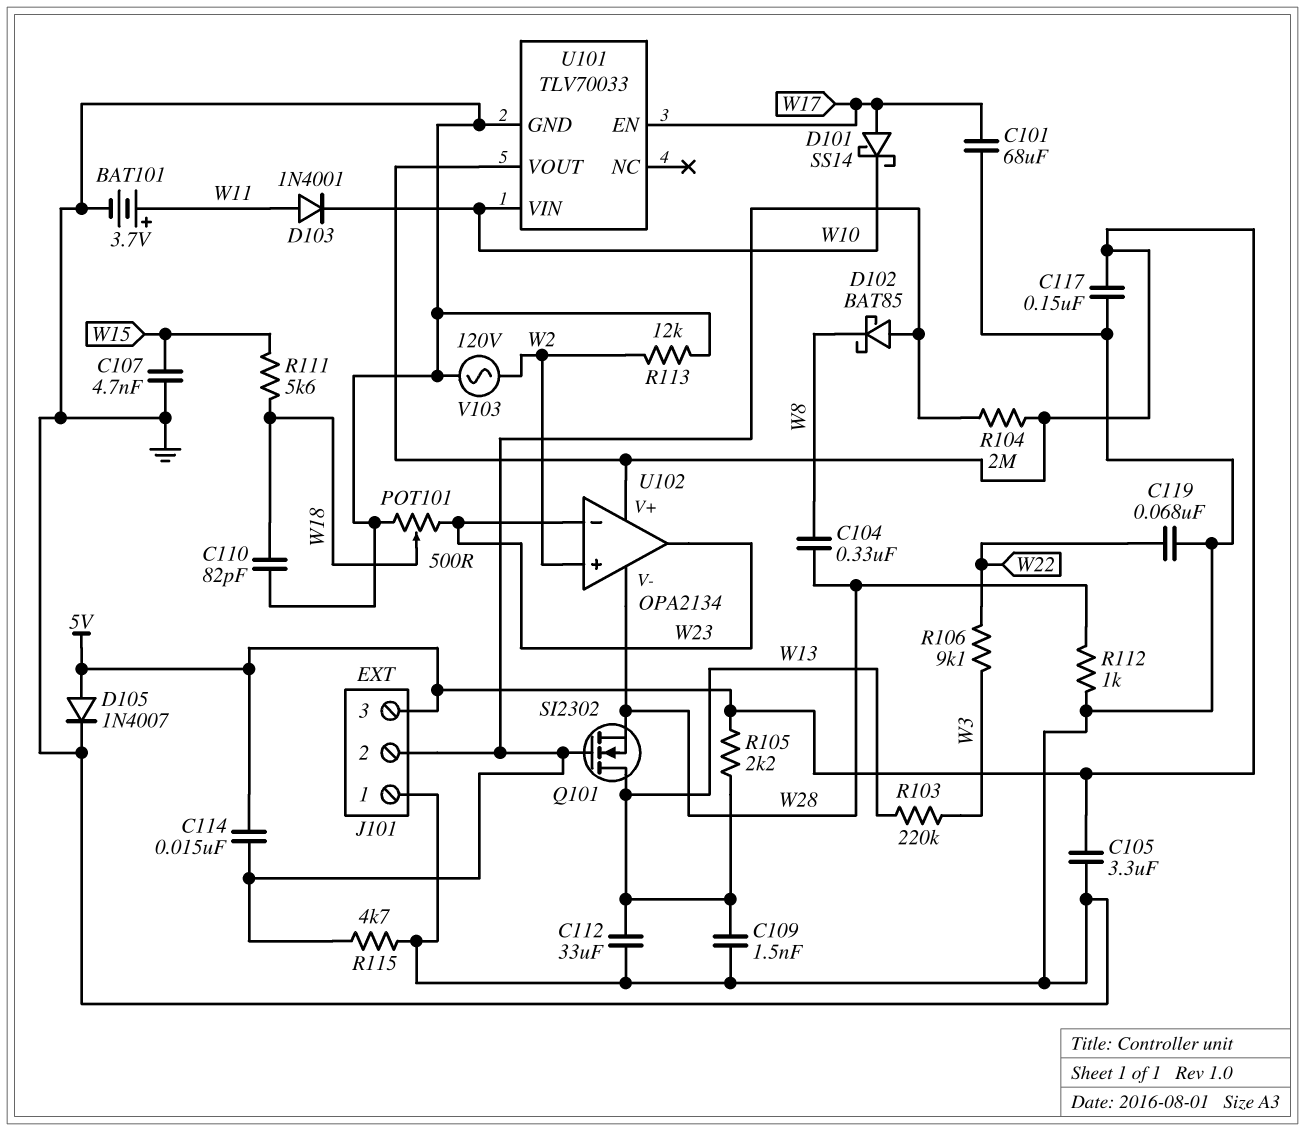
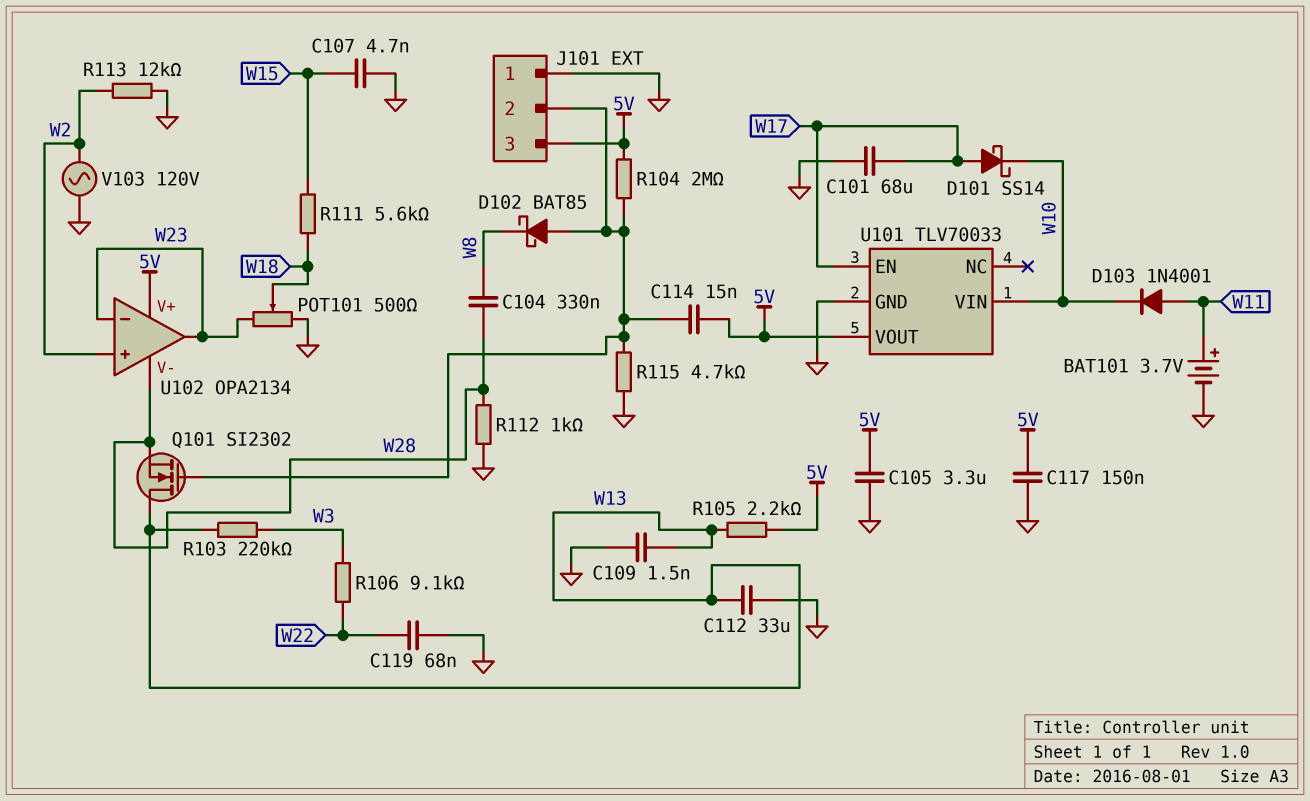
C110: 82pF (GND, W18) -> none
D105: diode 1N4007 (A 5V, K GND) -> none

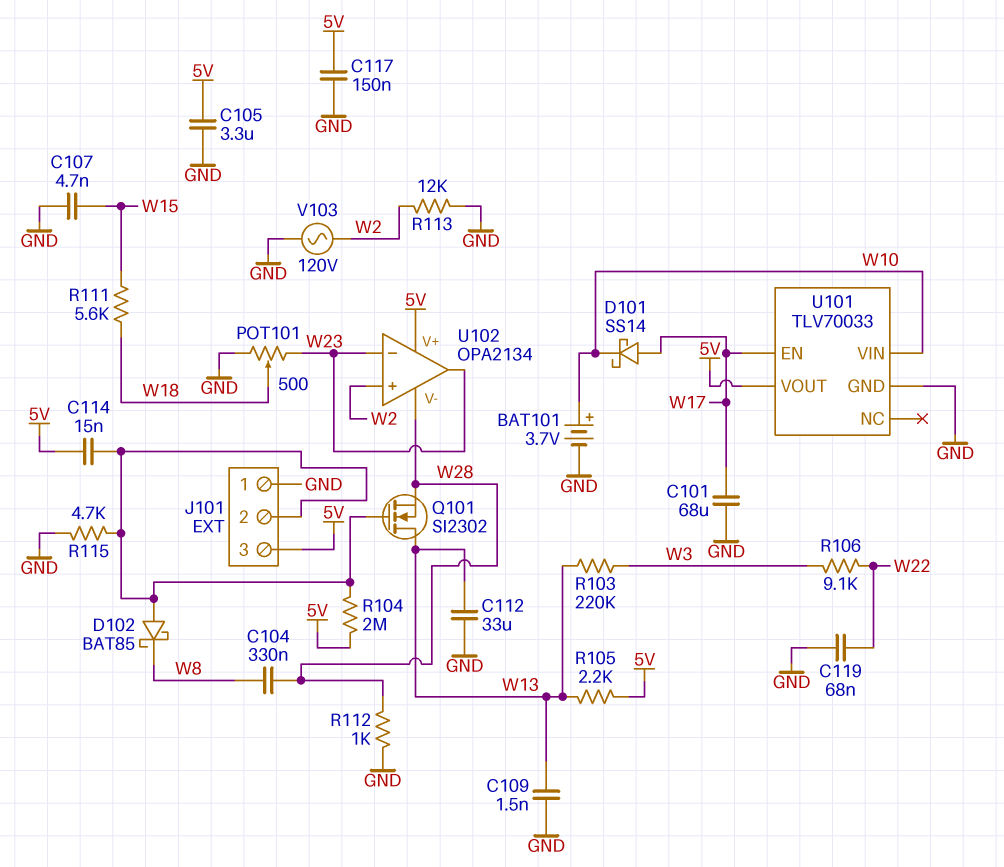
BAT101: 3.7V (plus W11, minus GND) -> 3.7V (plus W10, minus GND)
D103: diode 1N4001 (A W11, K W10) -> none

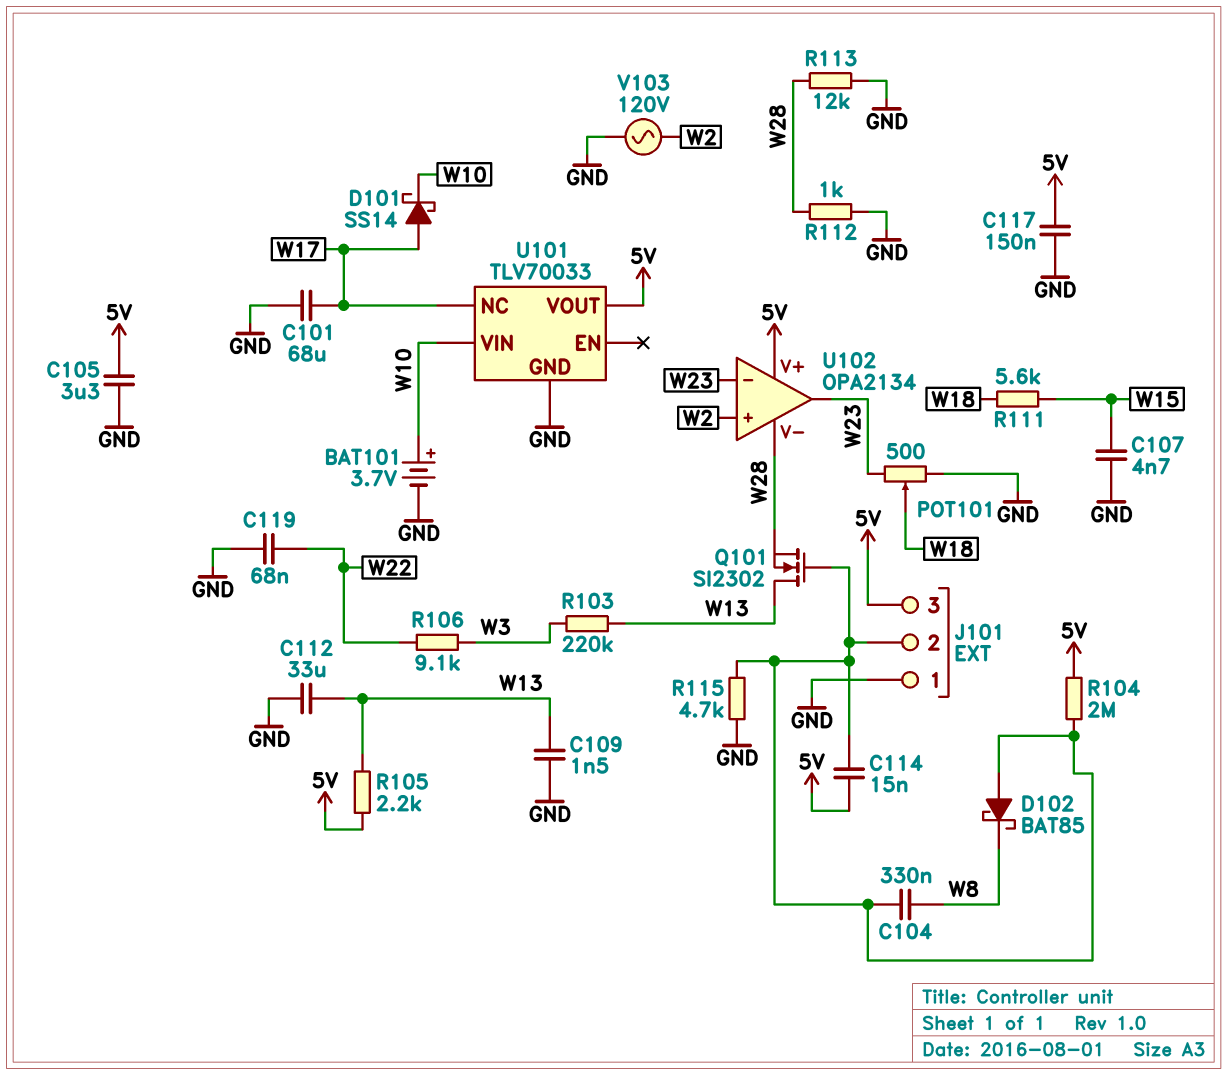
C104: 330nF (W8, W28) -> 330nF (J101/2, W8)
R113: 12k (GND, W2) -> 12k (GND, W28)
U101 pin EN: W17 -> none
U101 pin NC: none -> W17

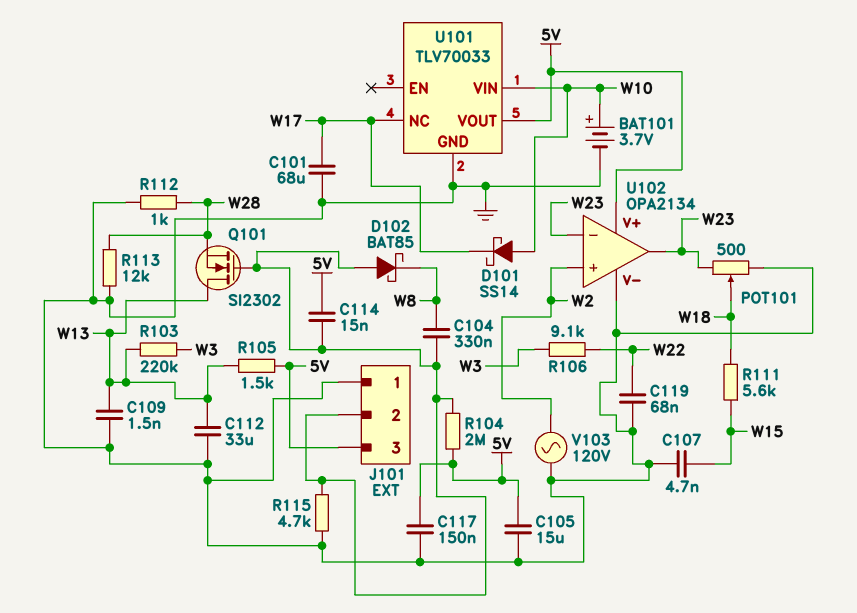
C105: 3.3uF (5V, GND) -> 15uF (5V, GND)
D101: schottky SS14 (A W17, K W10) -> schottky SS14 (A W10, K W17)
R105: 2.2k (5V, W13) -> 1.5k (5V, W13)
U102 pin V-: W28 -> GND

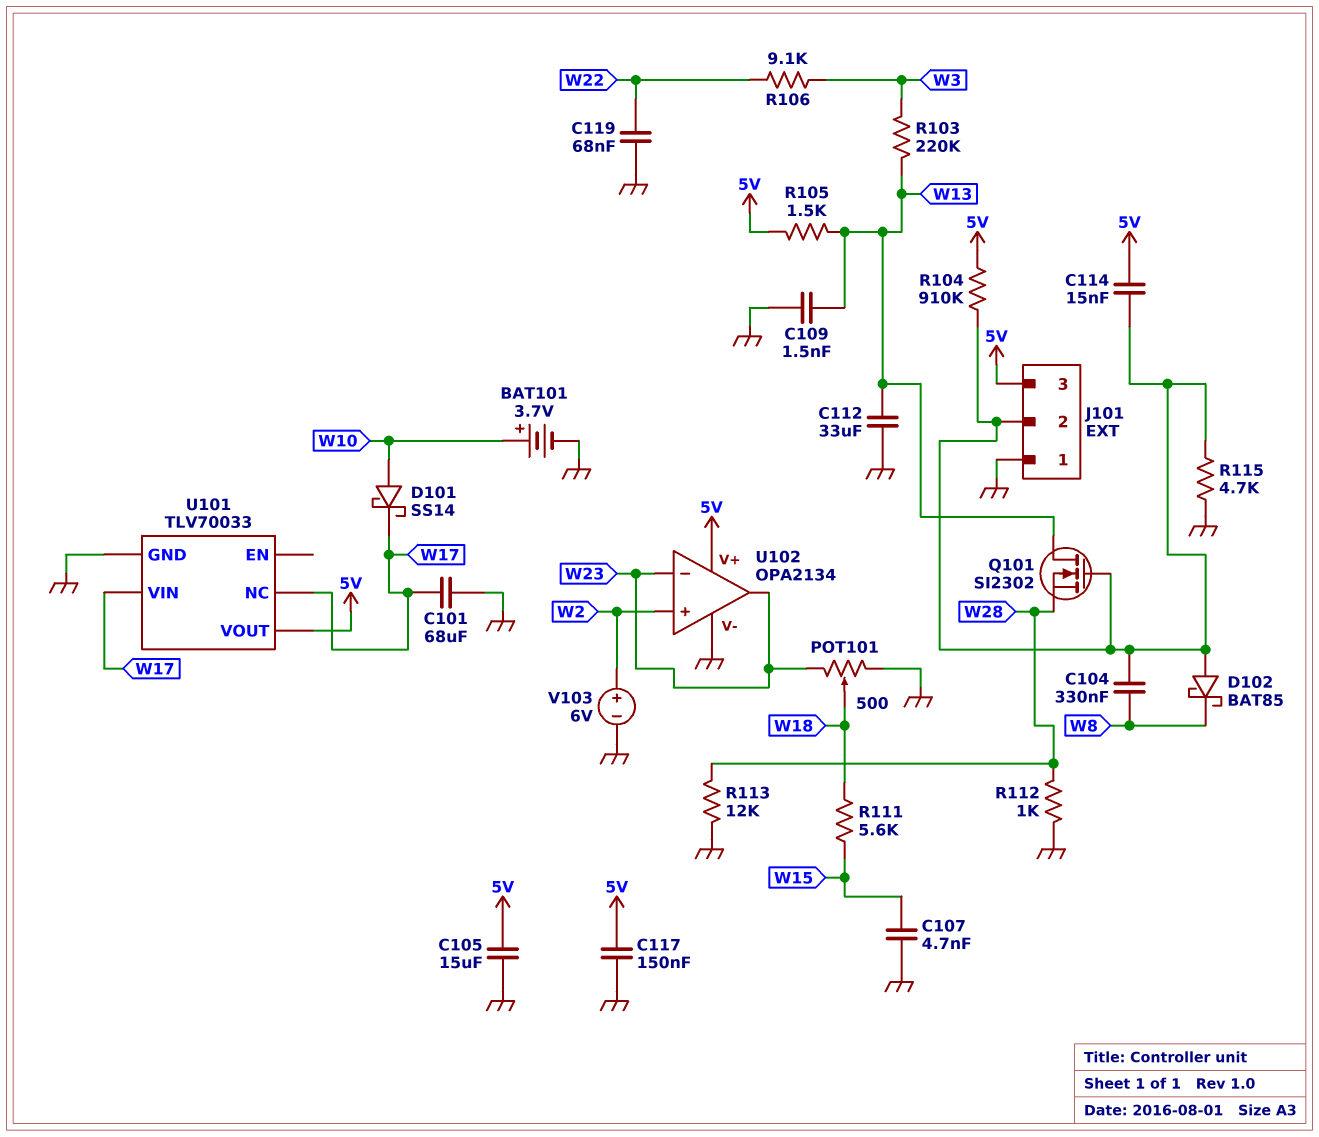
R104: 2M (5V, J101/2) -> 910k (5V, J101/2)
U101 pin VIN: W10 -> W17
V103: AC 120V (GND, W2) -> 6V (plus W2, minus GND)

